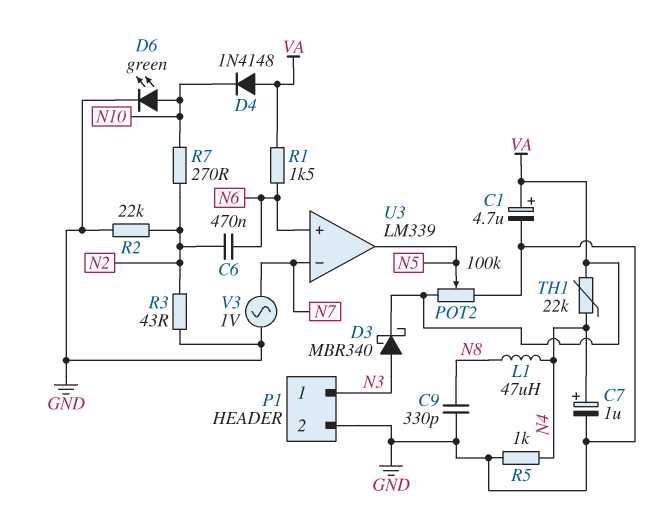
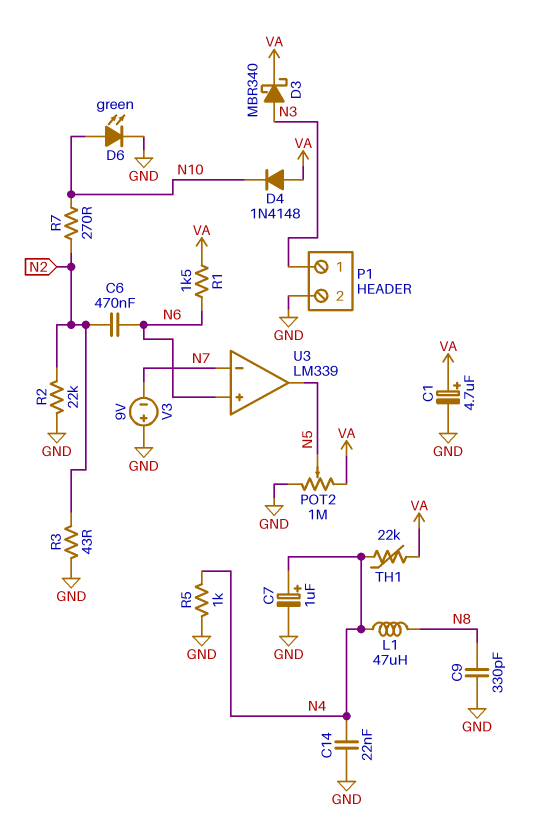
C14: none -> 22nF (GND, N4)
POT2: 100k (GND, VA, wiper N5) -> 1M (GND, VA, wiper N5)
V3: AC 1V (GND, N7) -> 9V (plus GND, minus N7)

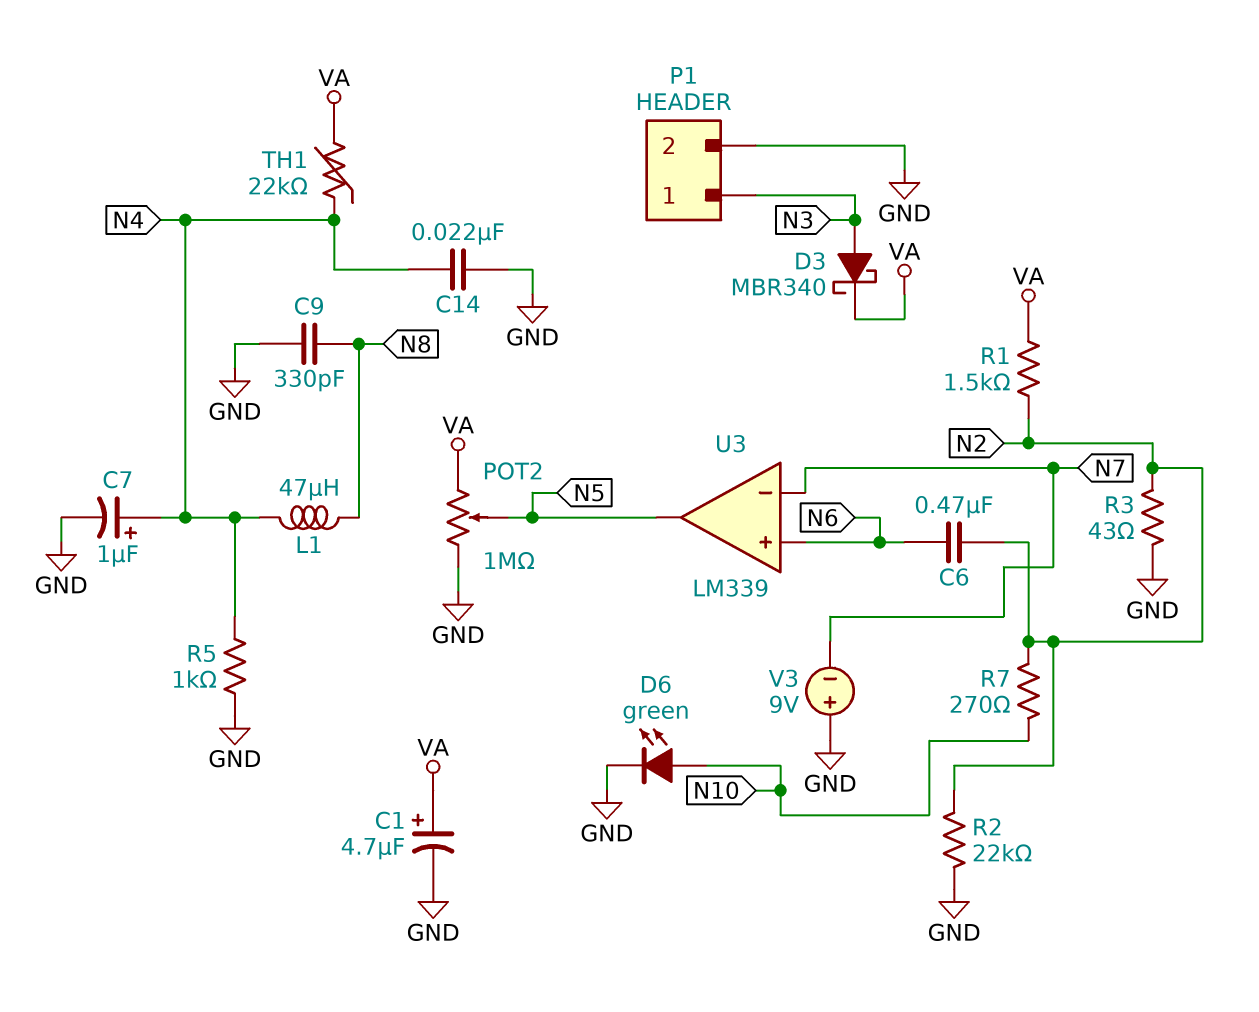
D4: diode 1N4148 (A VA, K N10) -> none
R1: 1.5k (N6, VA) -> 1.5k (N2, VA)

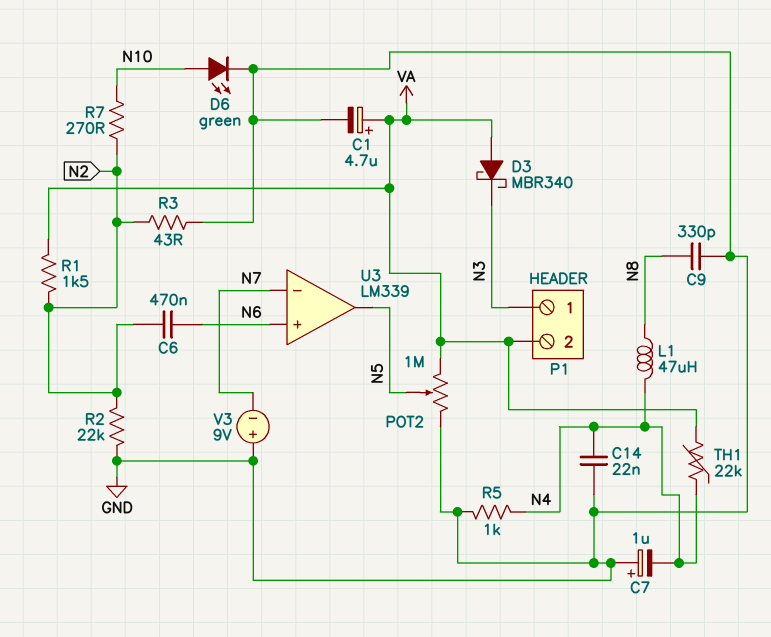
C7: 1uF (plus N4, minus GND) -> 1uF (plus GND, minus N4)
D3: schottky MBR340 (A N3, K VA) -> schottky MBR340 (A VA, K N3)
P1 pin 2: GND -> VA

